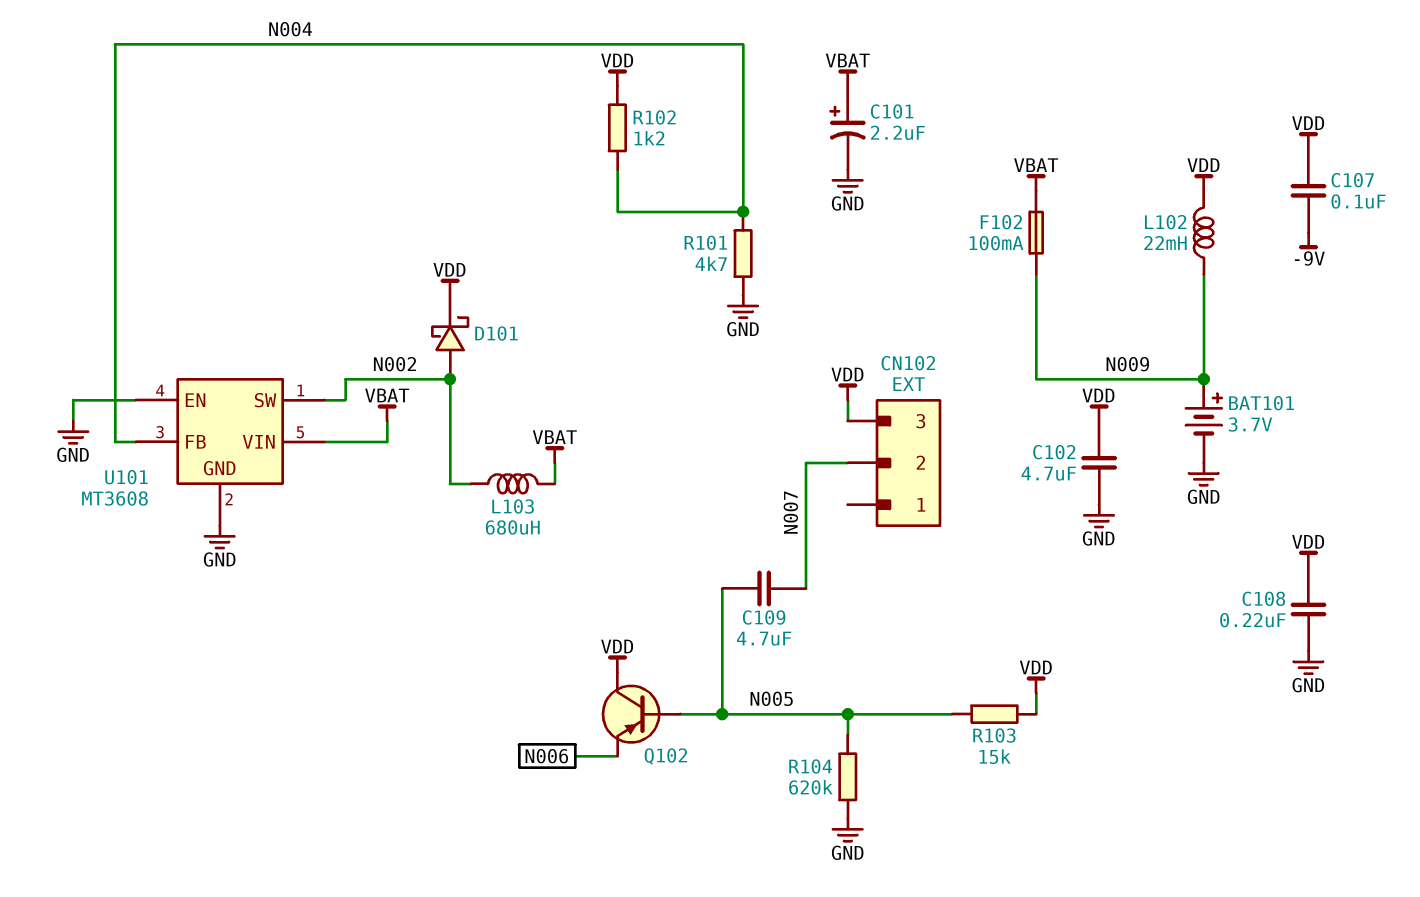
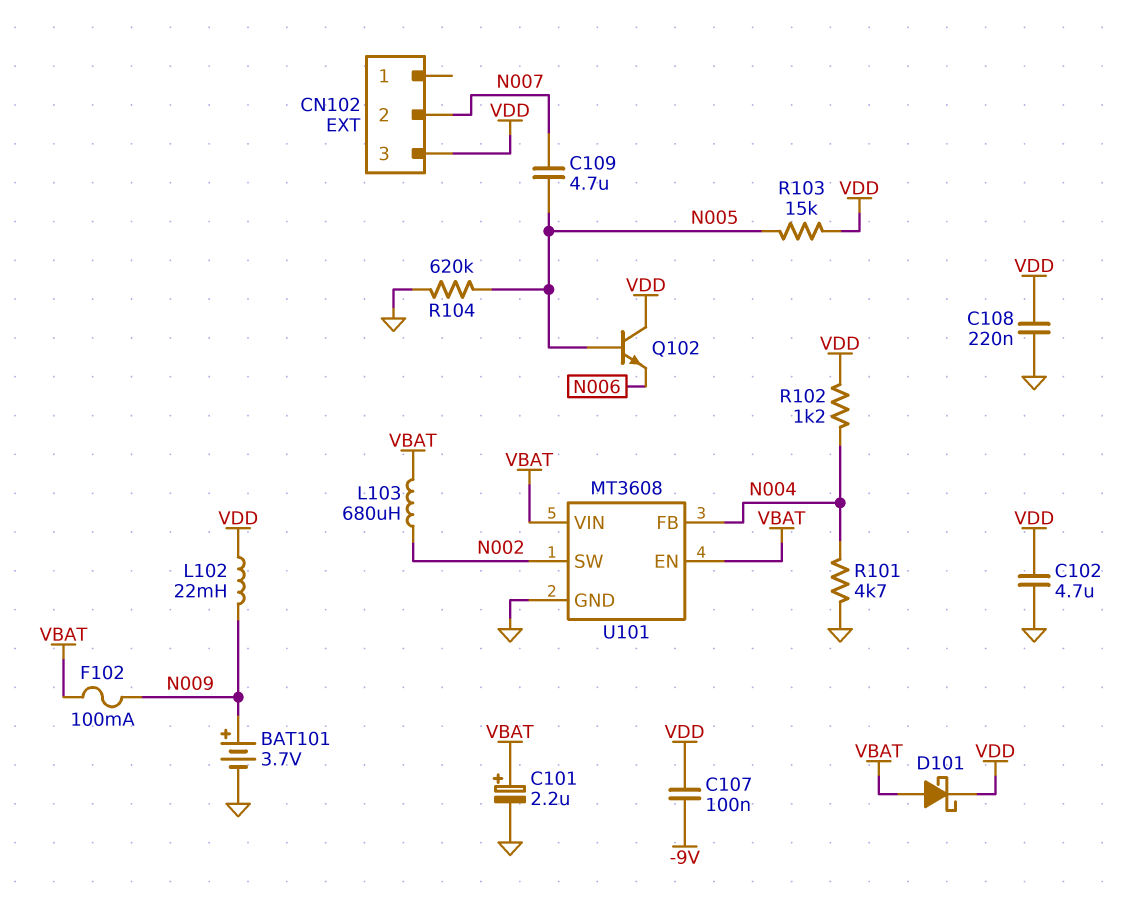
D101: schottky (A N002, K VDD) -> schottky (A VBAT, K VDD)
Q102: PNP (B N005, C VDD, E N006) -> NPN (B N005, C VDD, E N006)
U101 pin EN: GND -> VBAT

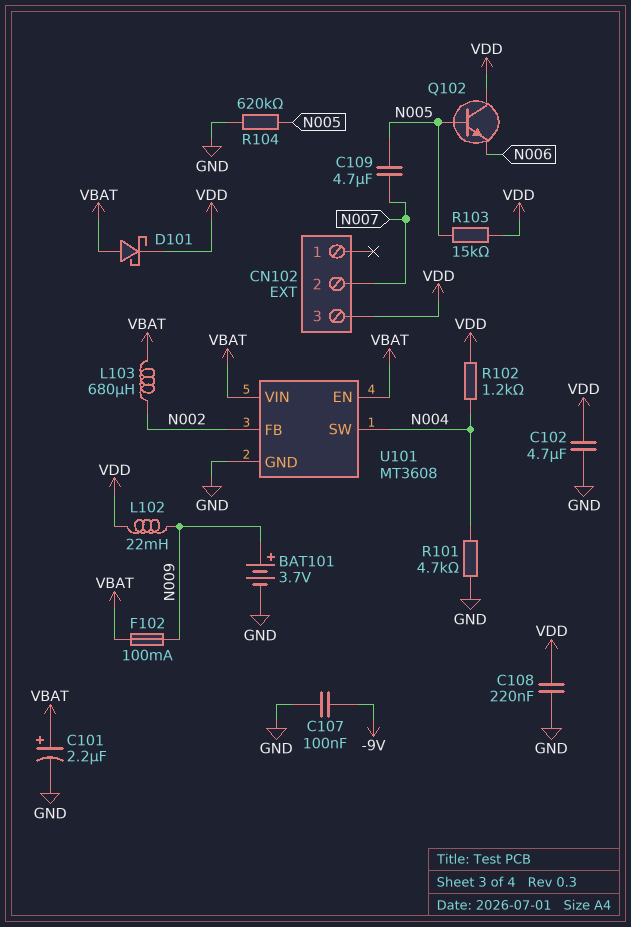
C107: 100nF (-9V, VDD) -> 100nF (-9V, GND)
U101 pin FB: N004 -> N002
U101 pin SW: N002 -> N004

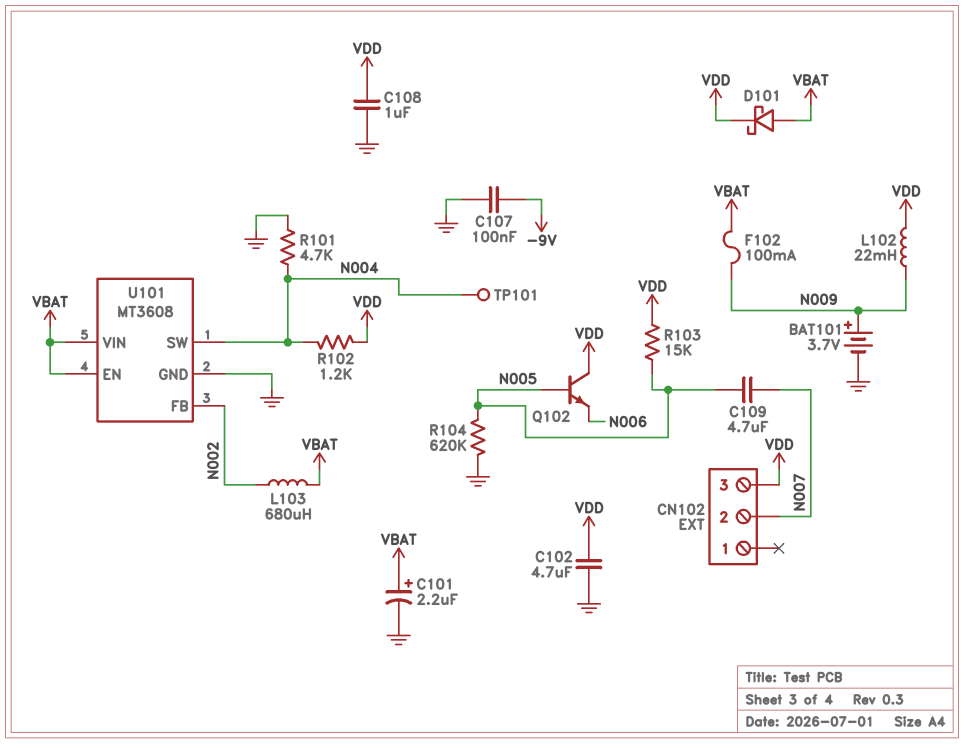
C108: 220nF (GND, VDD) -> 1uF (GND, VDD)
TP101: none -> test point (N004)

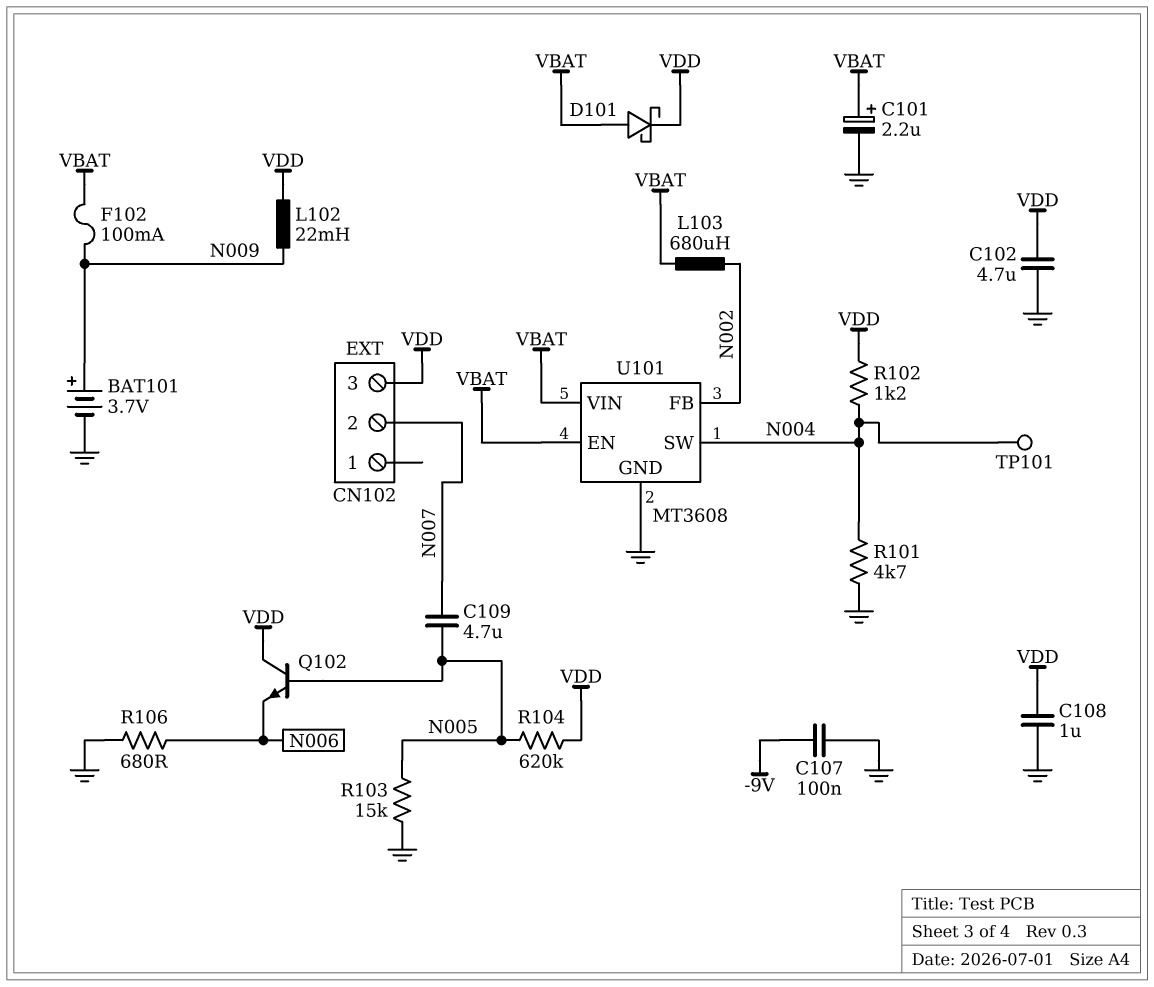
R103: 15k (N005, VDD) -> 15k (GND, N005)
R104: 620k (GND, N005) -> 620k (N005, VDD)
R106: none -> 680 (GND, N006)

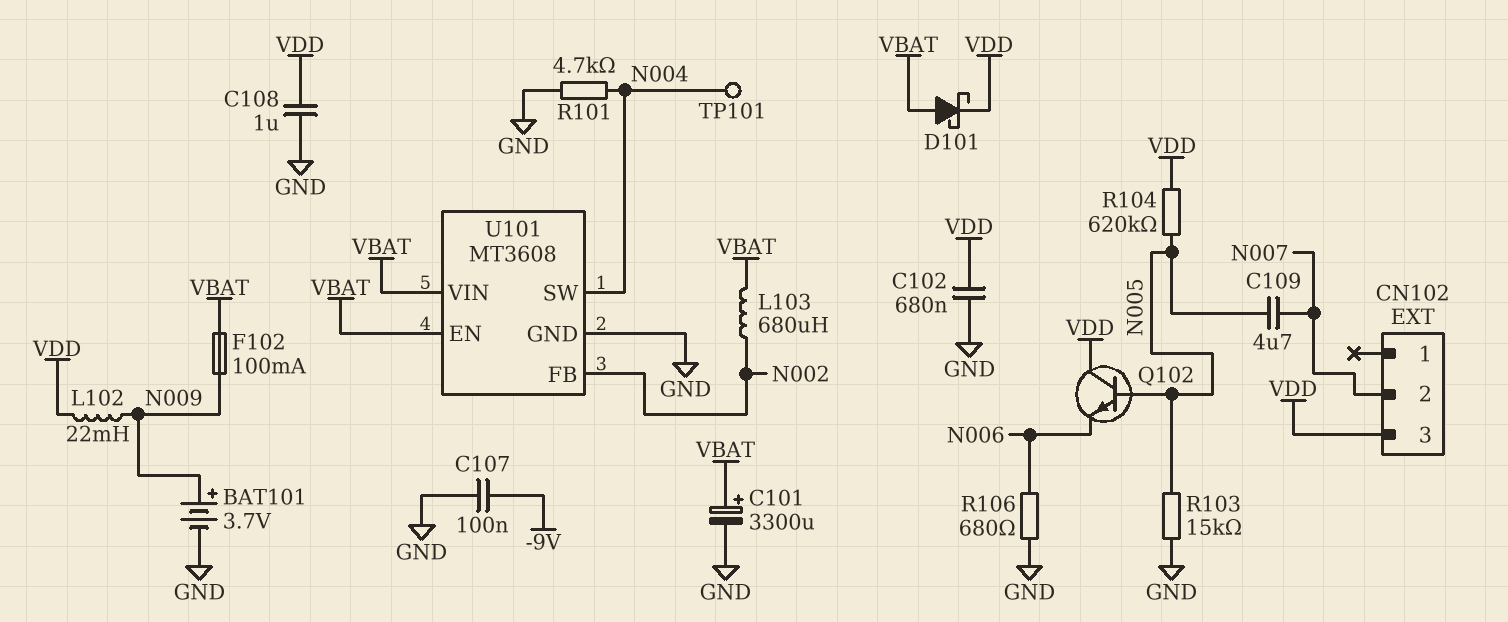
C101: 2.2uF (plus VBAT, minus GND) -> 3300uF (plus VBAT, minus GND)
C102: 4.7uF (GND, VDD) -> 680nF (GND, VDD)
R102: 1.2k (N004, VDD) -> none

